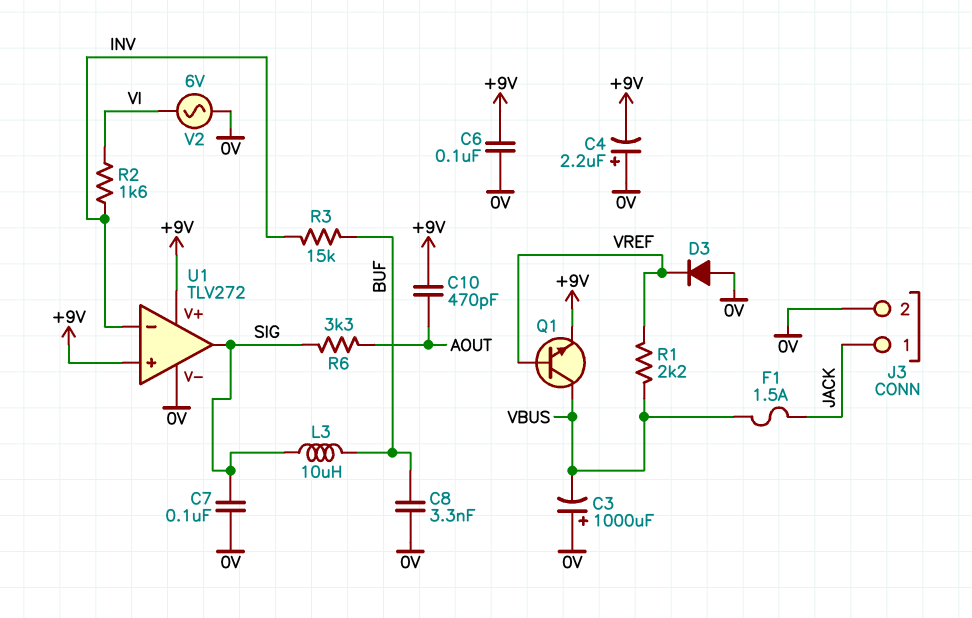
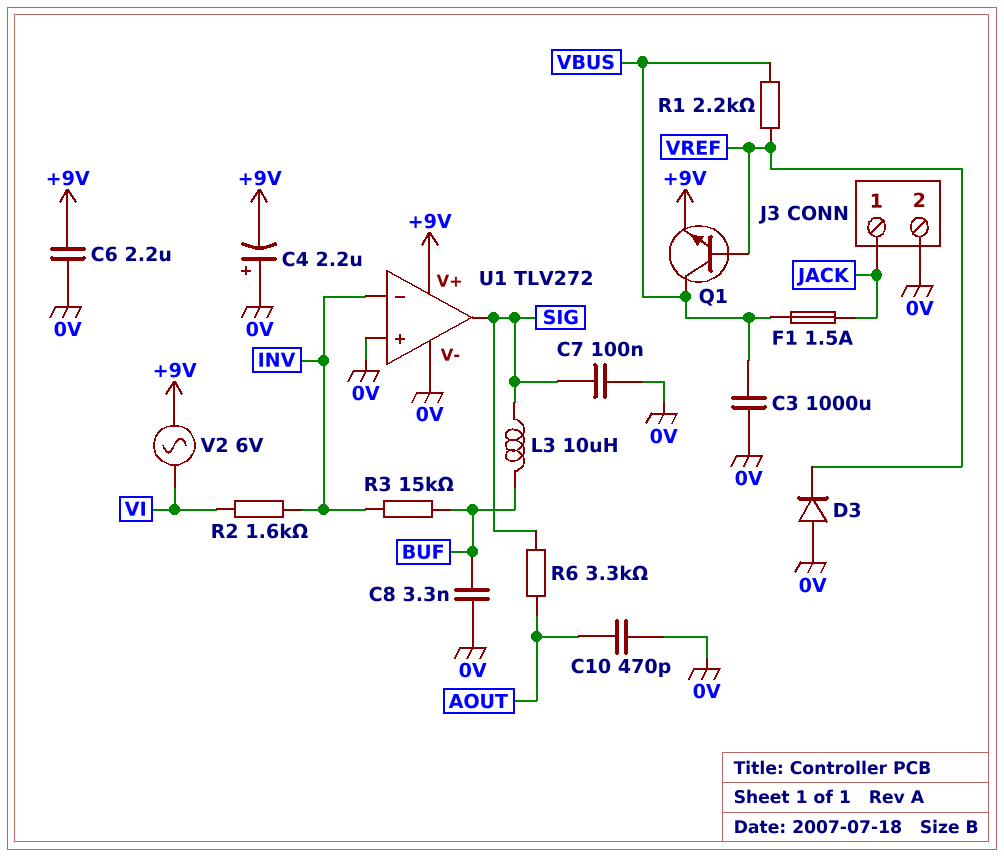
C3: 1000uF (plus 0V, minus VBUS) -> 1000uF (0V, VBUS)
C6: 100nF (+9V, 0V) -> 2.2uF (+9V, 0V)
C10: 470pF (+9V, AOUT) -> 470pF (0V, AOUT)
U1 pin in+: +9V -> 0V
V2: AC 6V (0V, VI) -> AC 6V (+9V, VI)

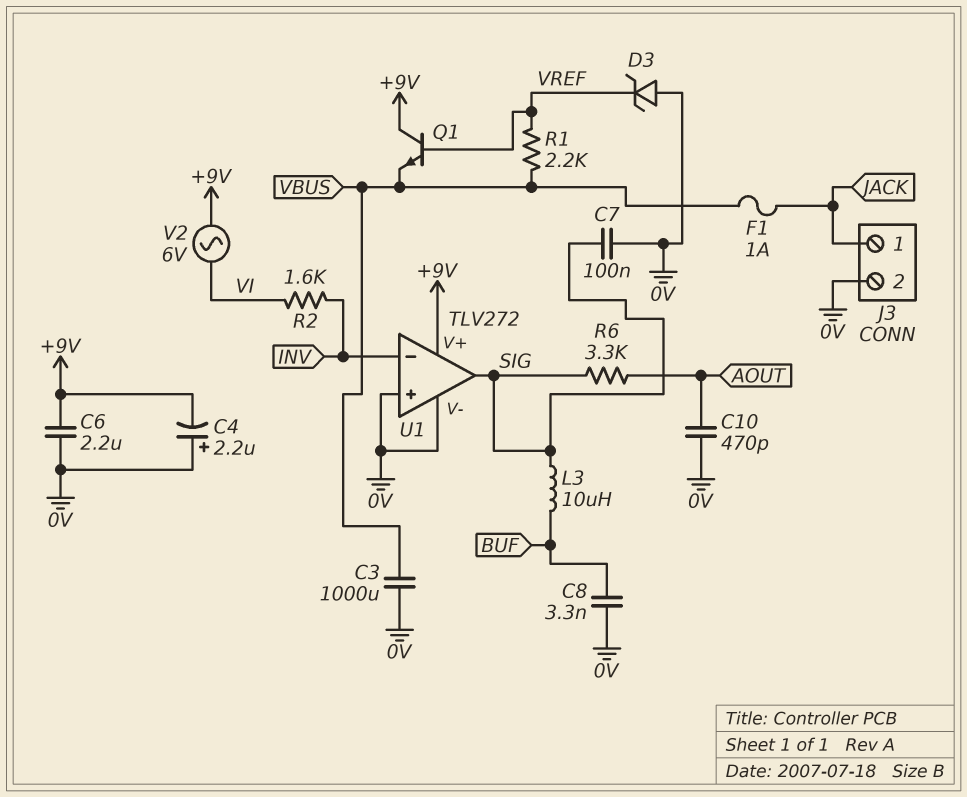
D3: diode (A 0V, K VREF) -> zener (A 0V, K VREF)
F1: 1.5A (JACK, VBUS) -> 1A (JACK, VBUS)
Q1: NPN (B VREF, C VBUS, E +9V) -> NPN (B VREF, C +9V, E VBUS)
R3: 15k (BUF, INV) -> none

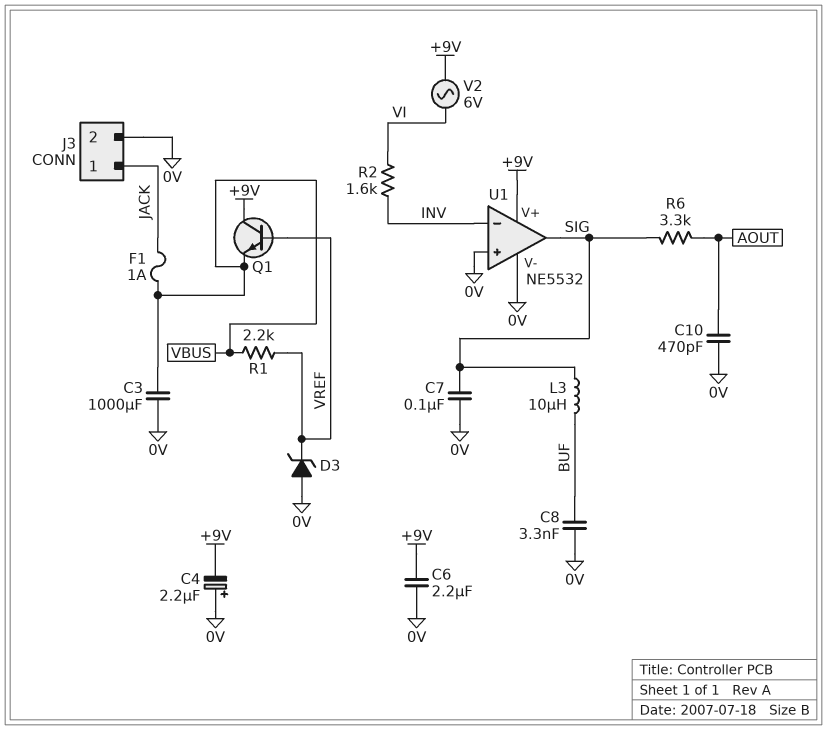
U1: TLV272 -> NE5532

